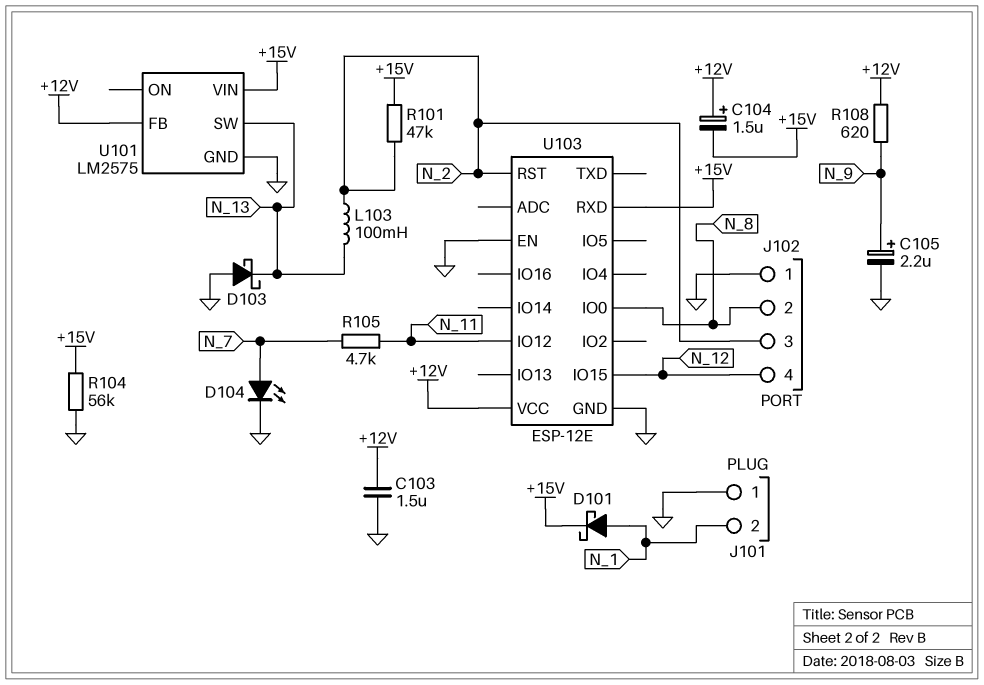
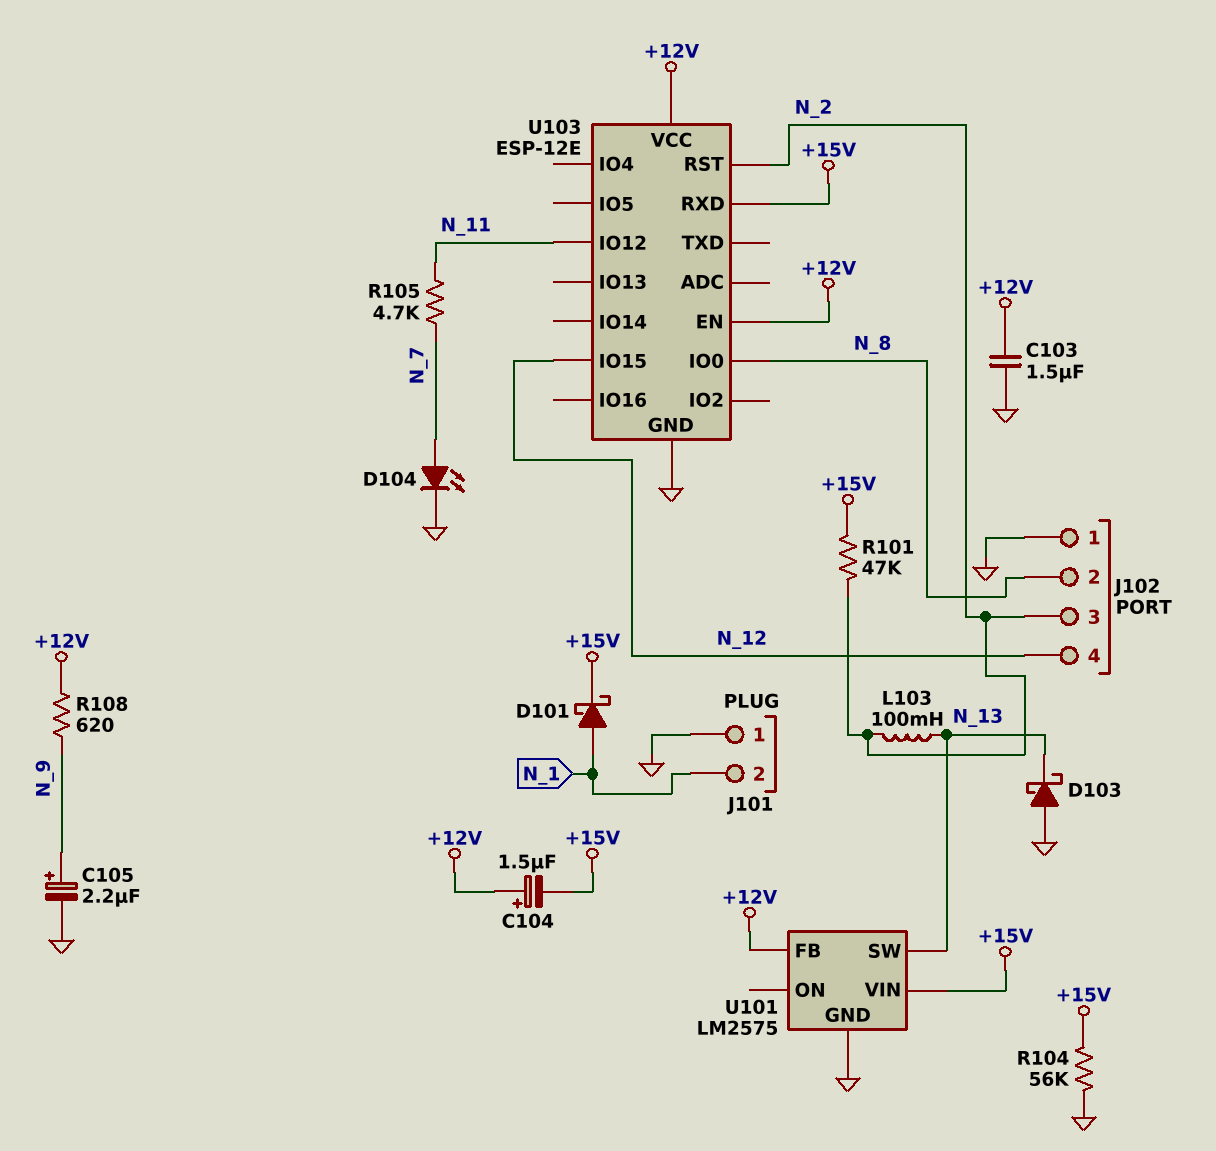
U103 pin EN: GND -> +12V

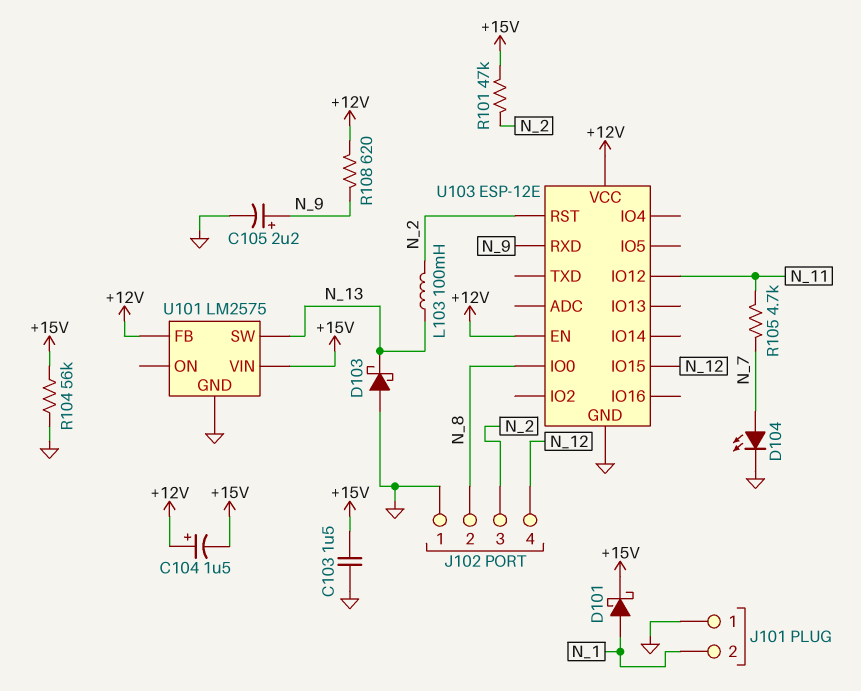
C103: 1.5uF (+12V, GND) -> 1.5uF (+15V, GND)
U103 pin RXD: +15V -> N_9

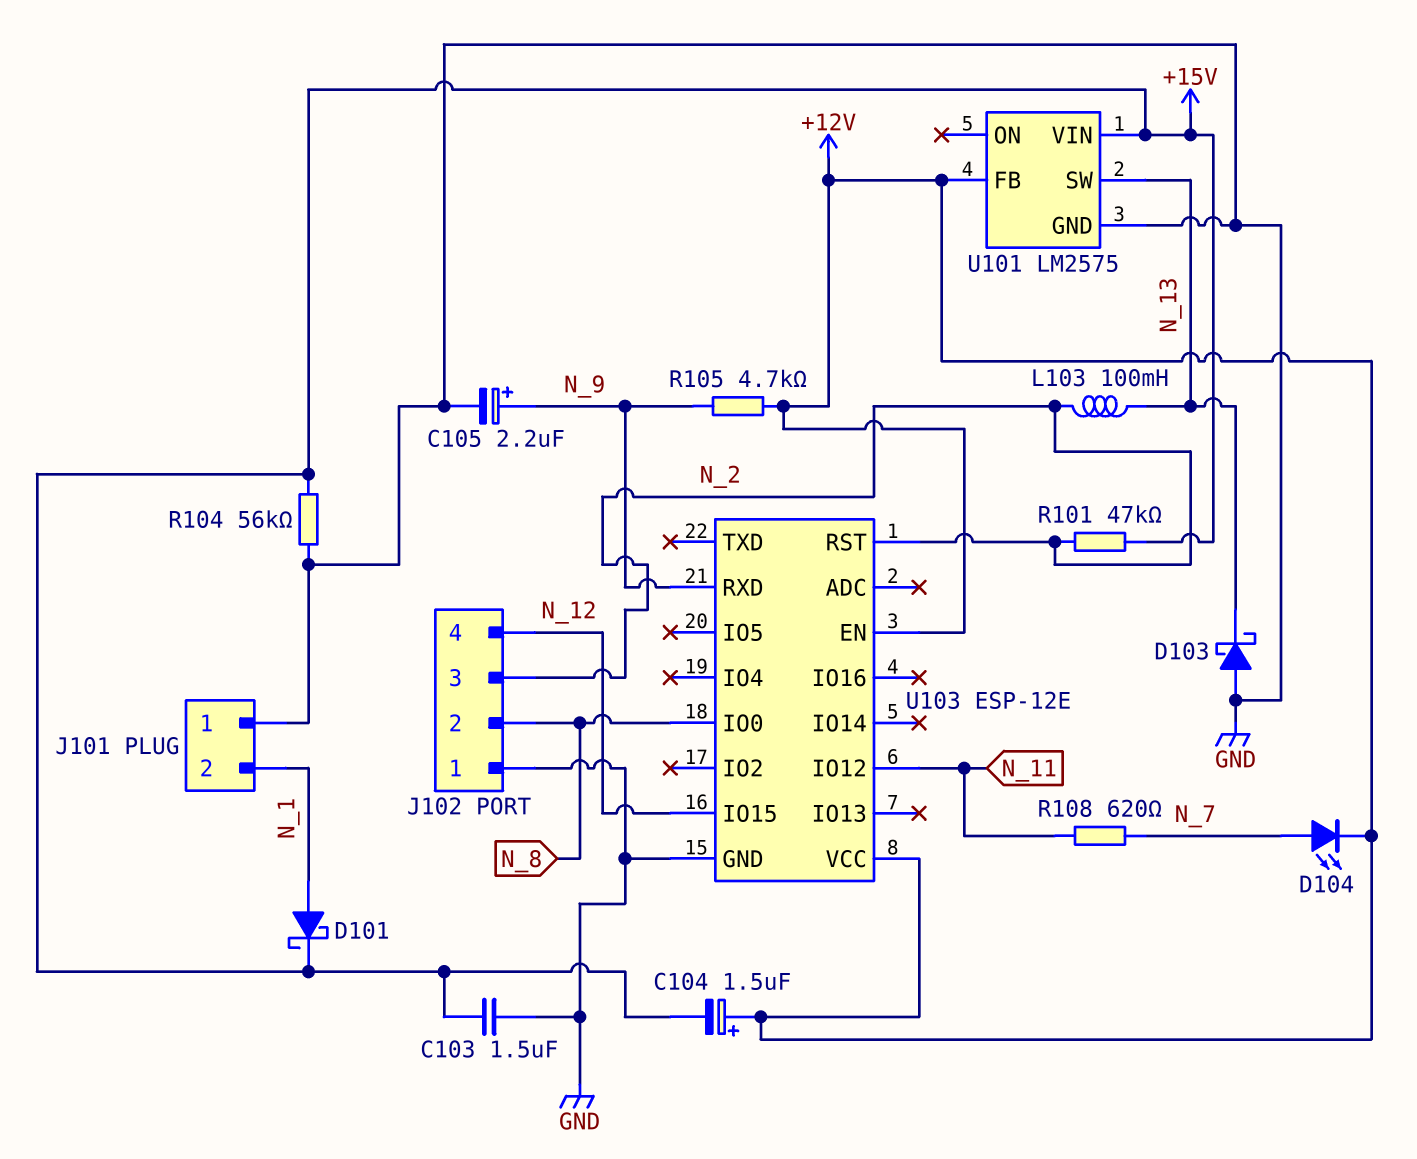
D104: LED (A N_7, K GND) -> LED (A N_7, K +12V)
R105: 4.7k (N_7, N_11) -> 4.7k (+12V, N_9)
R108: 620 (+12V, N_9) -> 620 (N_7, N_11)

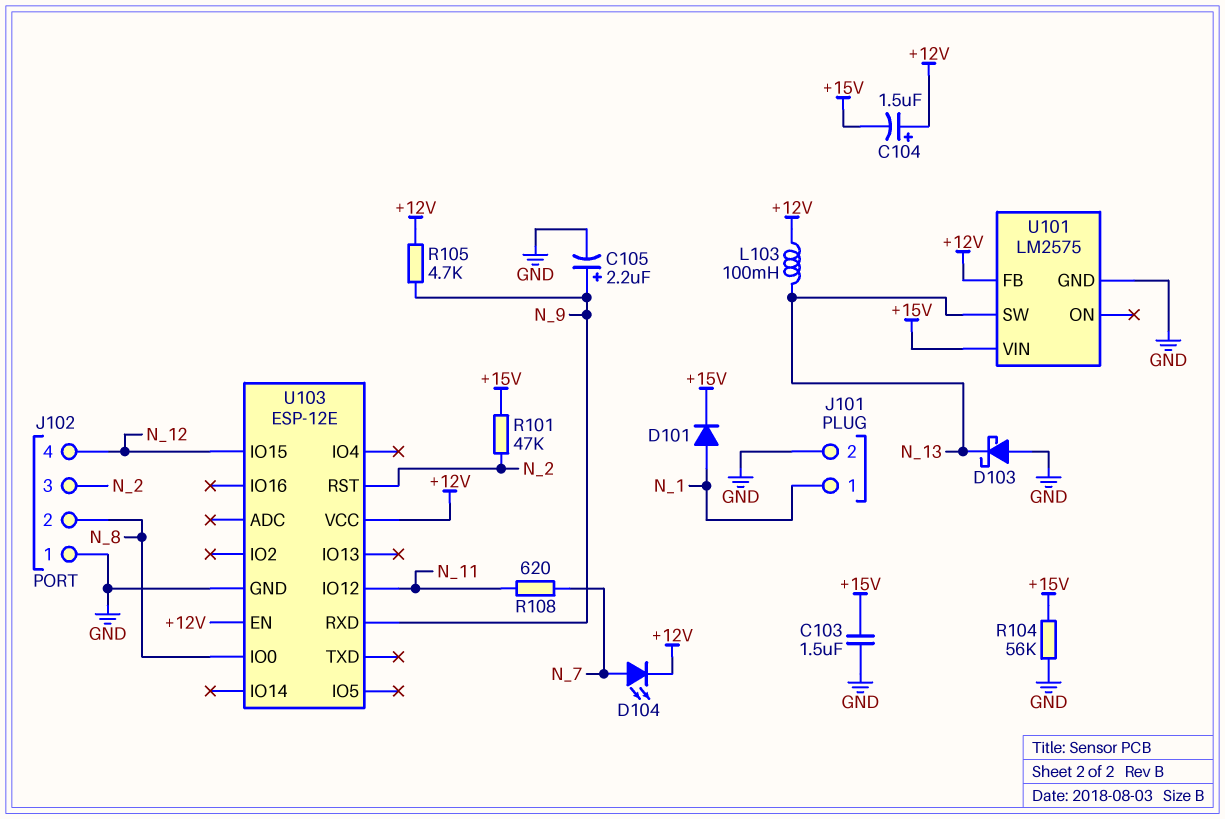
D101: schottky (A N_1, K +15V) -> diode (A N_1, K +15V)
J101 pin 1: GND -> N_1
J101 pin 2: N_1 -> GND
L103: 100mH (N_2, N_13) -> 100mH (+12V, N_13)

